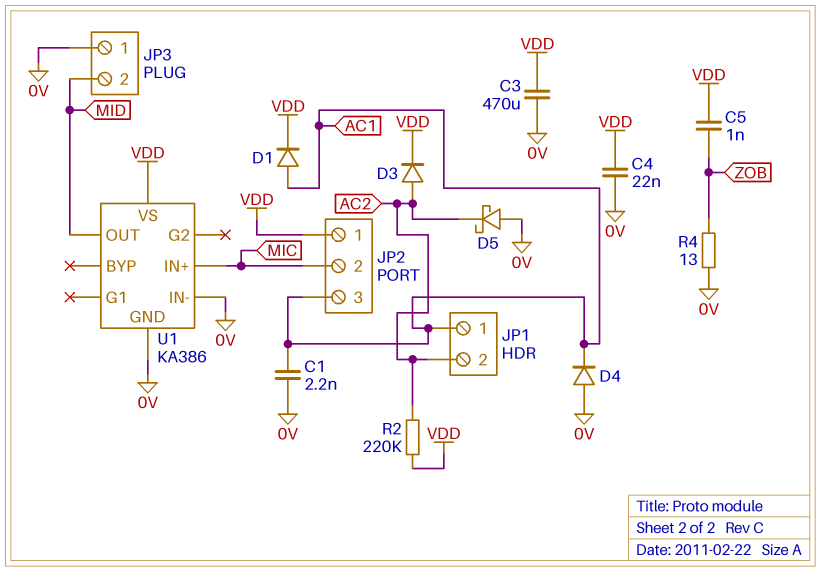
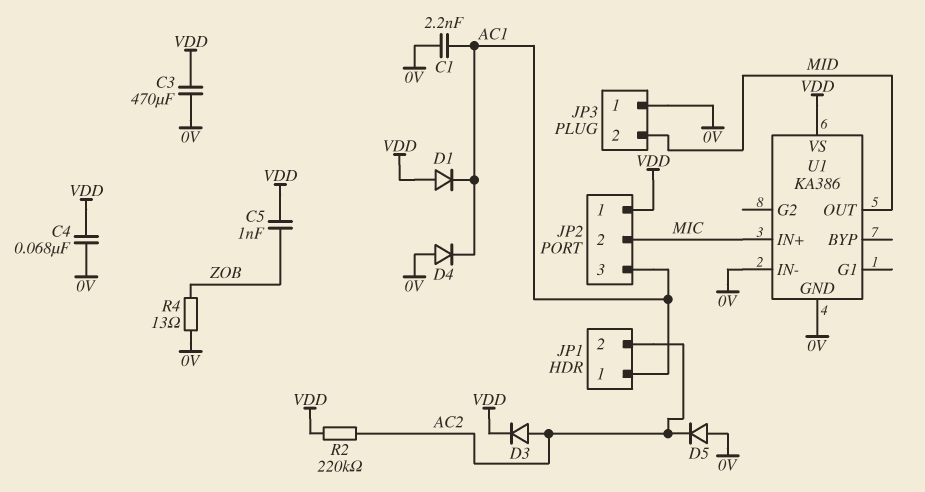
C4: 22nF (0V, VDD) -> 68nF (0V, VDD)
D1: diode (A AC1, K VDD) -> diode (A VDD, K AC1)
D5: schottky (A 0V, K AC2) -> diode (A 0V, K AC2)

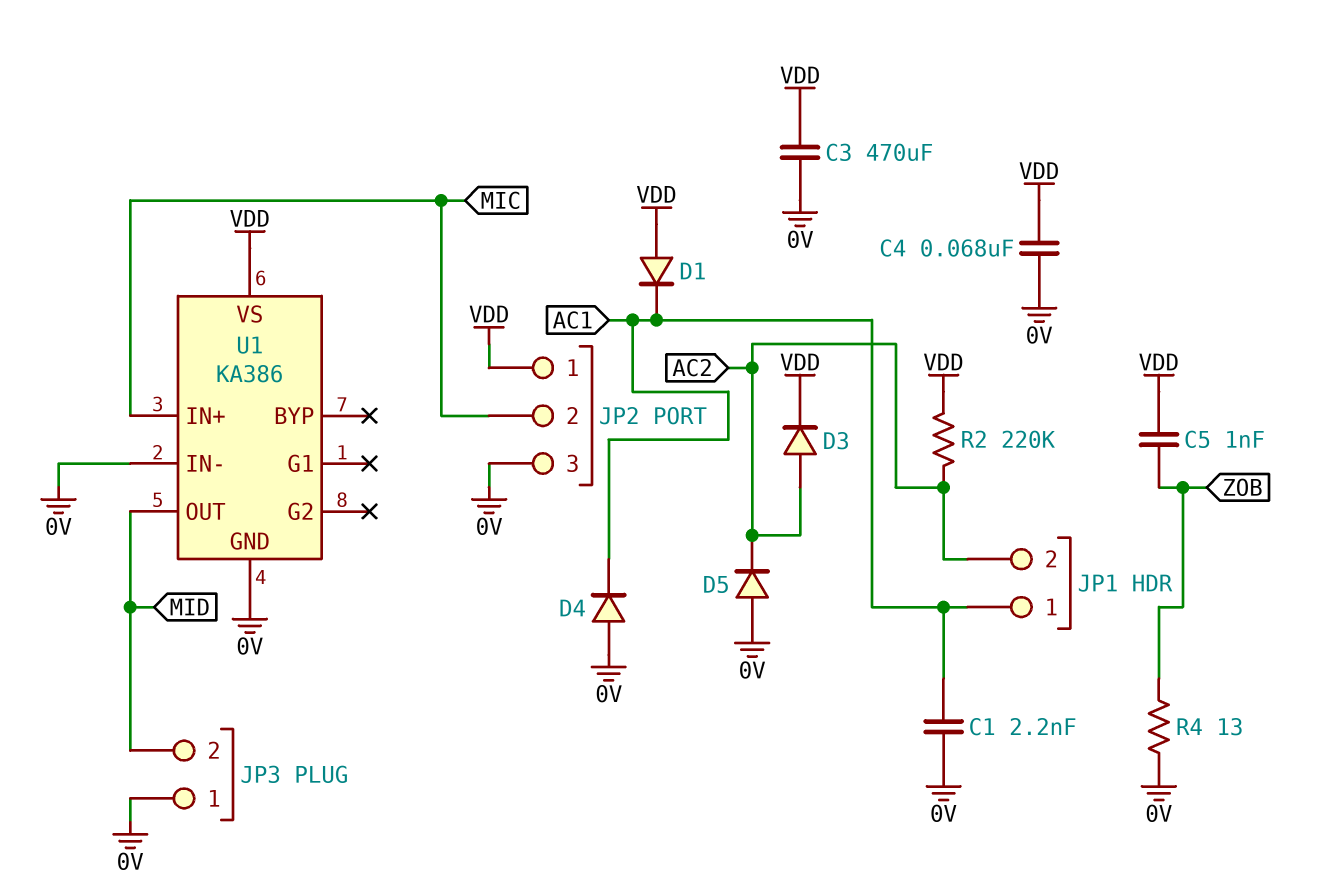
JP2 pin 3: AC1 -> 0V

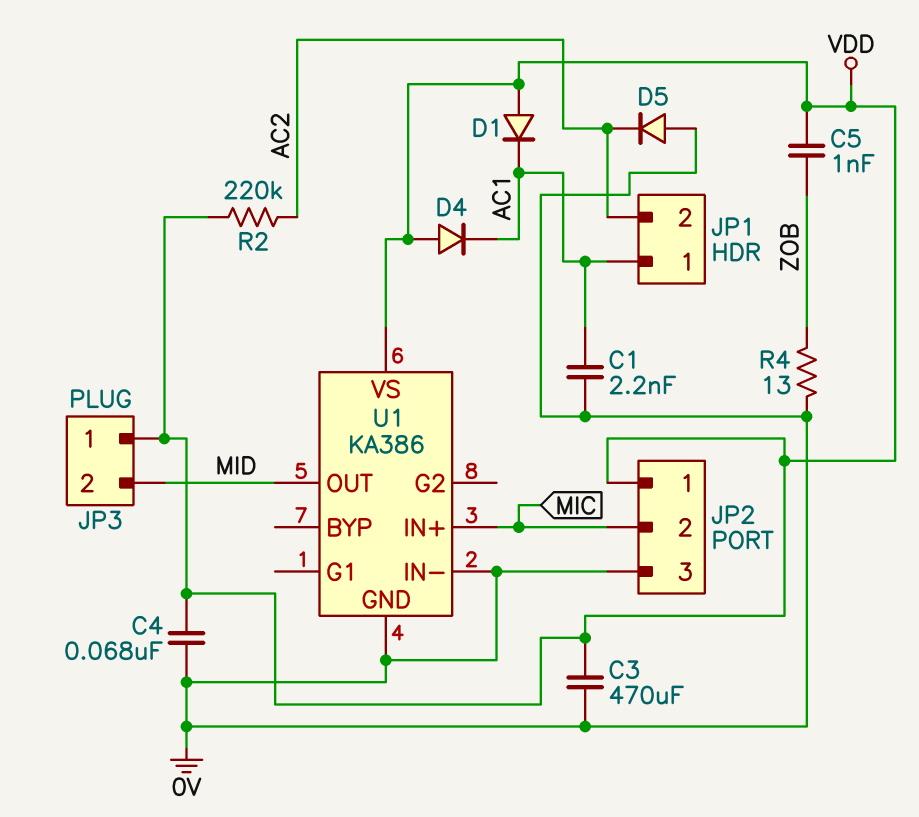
D3: diode (A AC2, K VDD) -> none
D4: diode (A 0V, K AC1) -> diode (A VDD, K AC1)
JP3 pin 1: 0V -> VDD

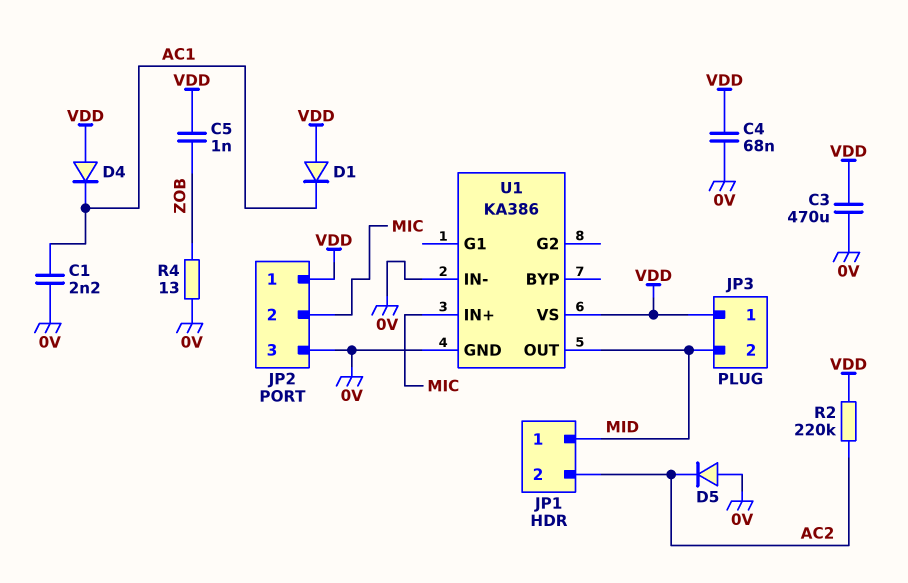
JP1 pin 1: AC1 -> MID

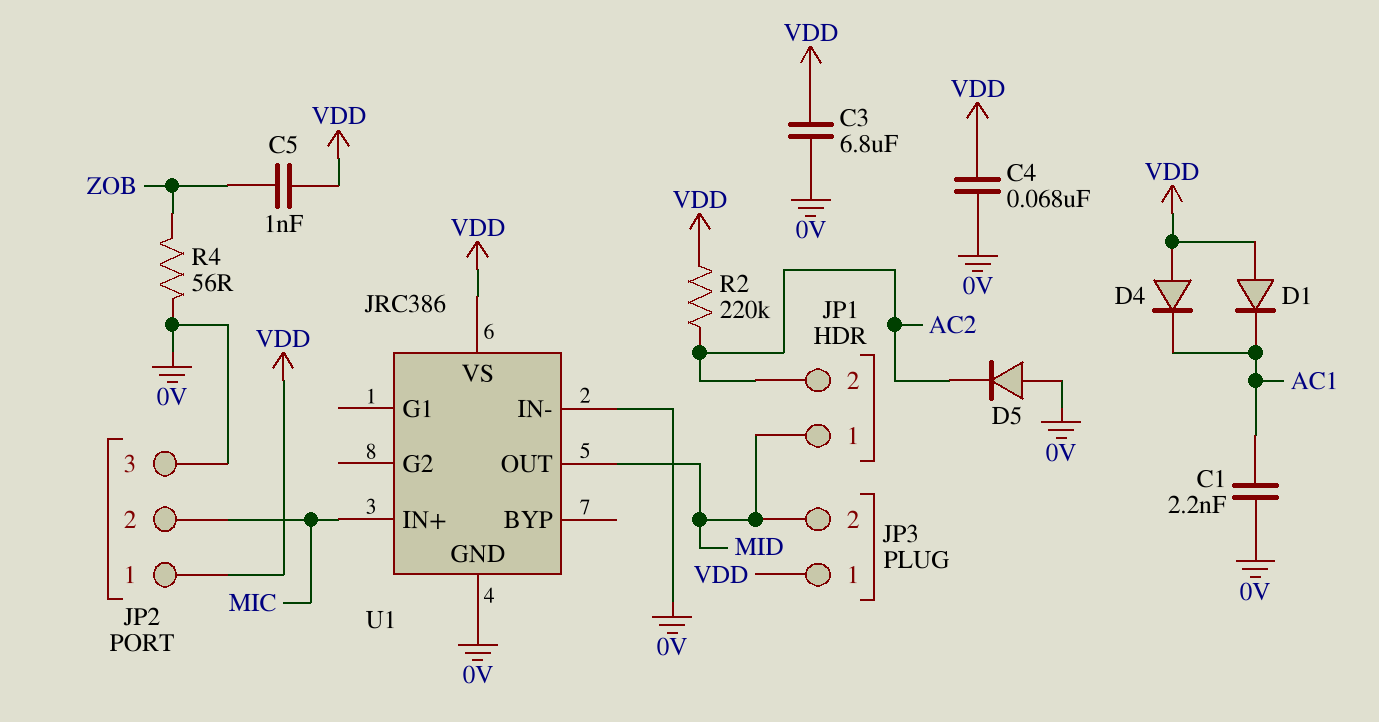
C3: 470uF (0V, VDD) -> 6.8uF (0V, VDD)
R4: 13 (0V, ZOB) -> 56 (0V, ZOB)
U1: KA386 -> JRC386

